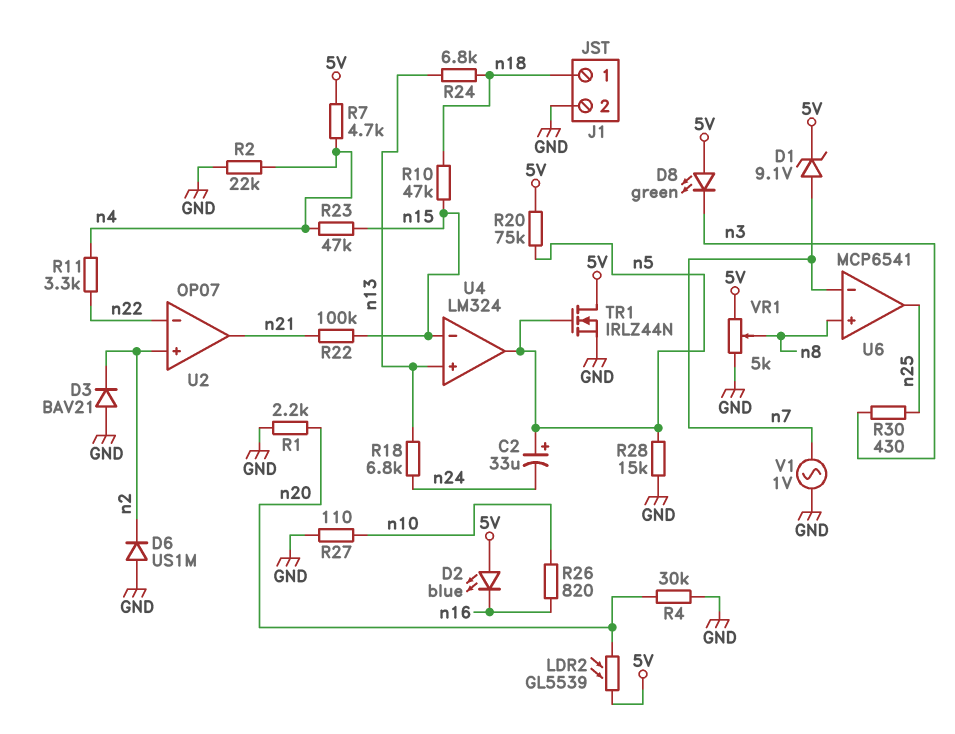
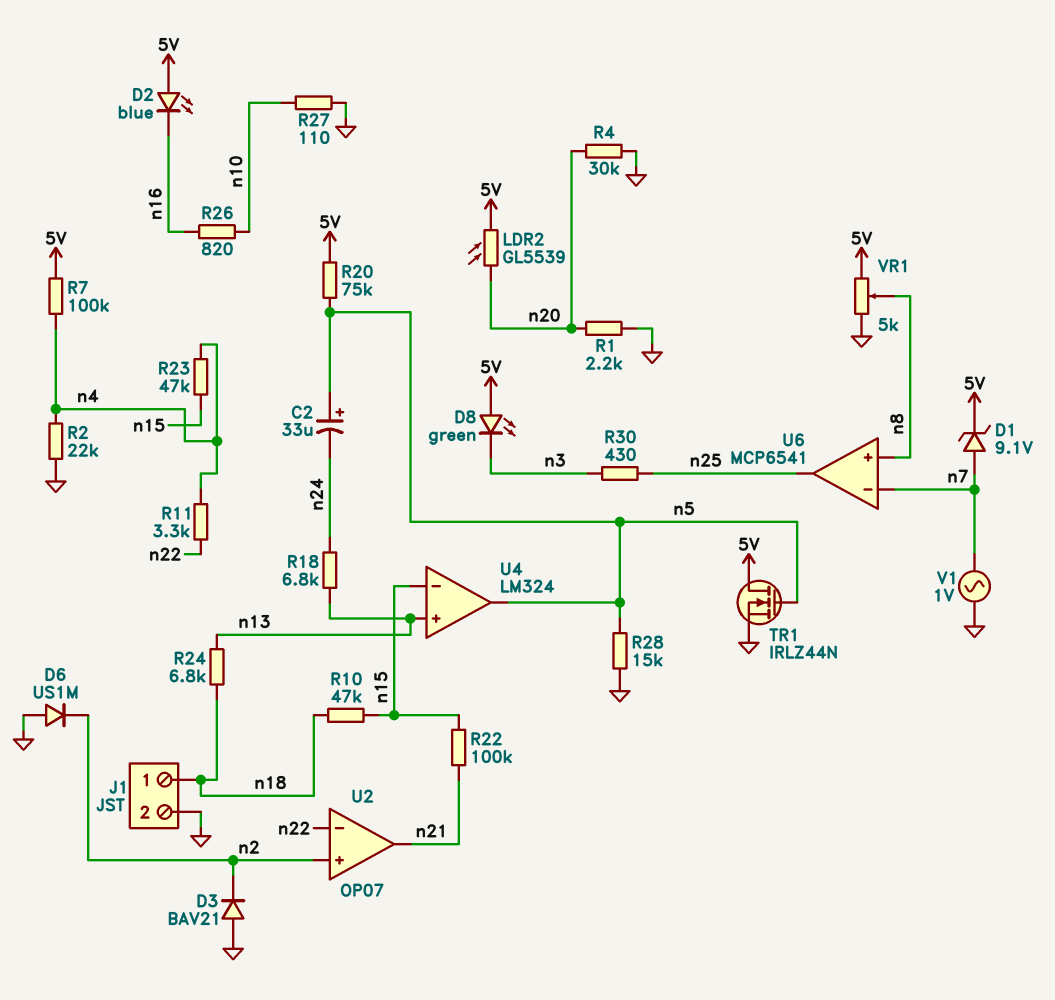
R7: 4.7k (5V, n4) -> 100k (5V, n4)

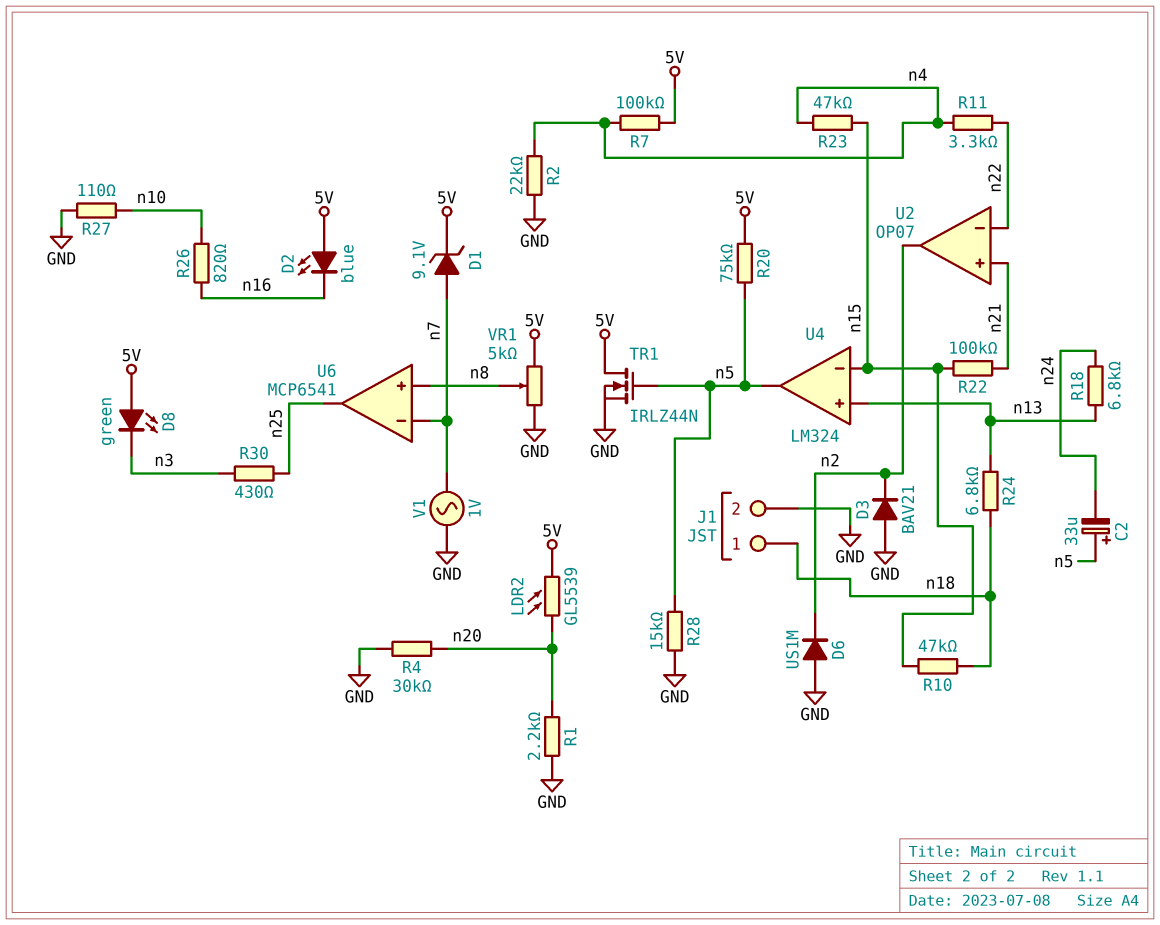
U2 pin in+: n2 -> n21
U2 pin out: n21 -> n2

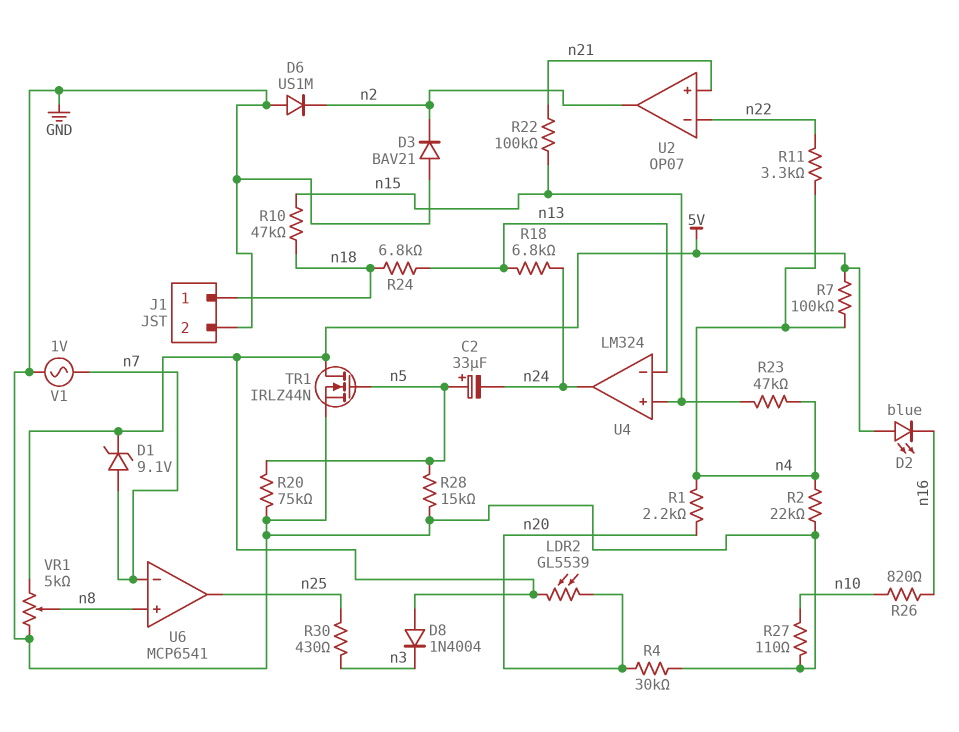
D8: LED green (A 5V, K n3) -> diode 1N4004 (A 5V, K n3)
R1: 2.2k (GND, n20) -> 2.2k (n4, n20)
R20: 75k (5V, n5) -> 75k (GND, n5)
U4 pin in+: n13 -> n15
U4 pin in-: n15 -> n13
U4 pin out: n5 -> n24

